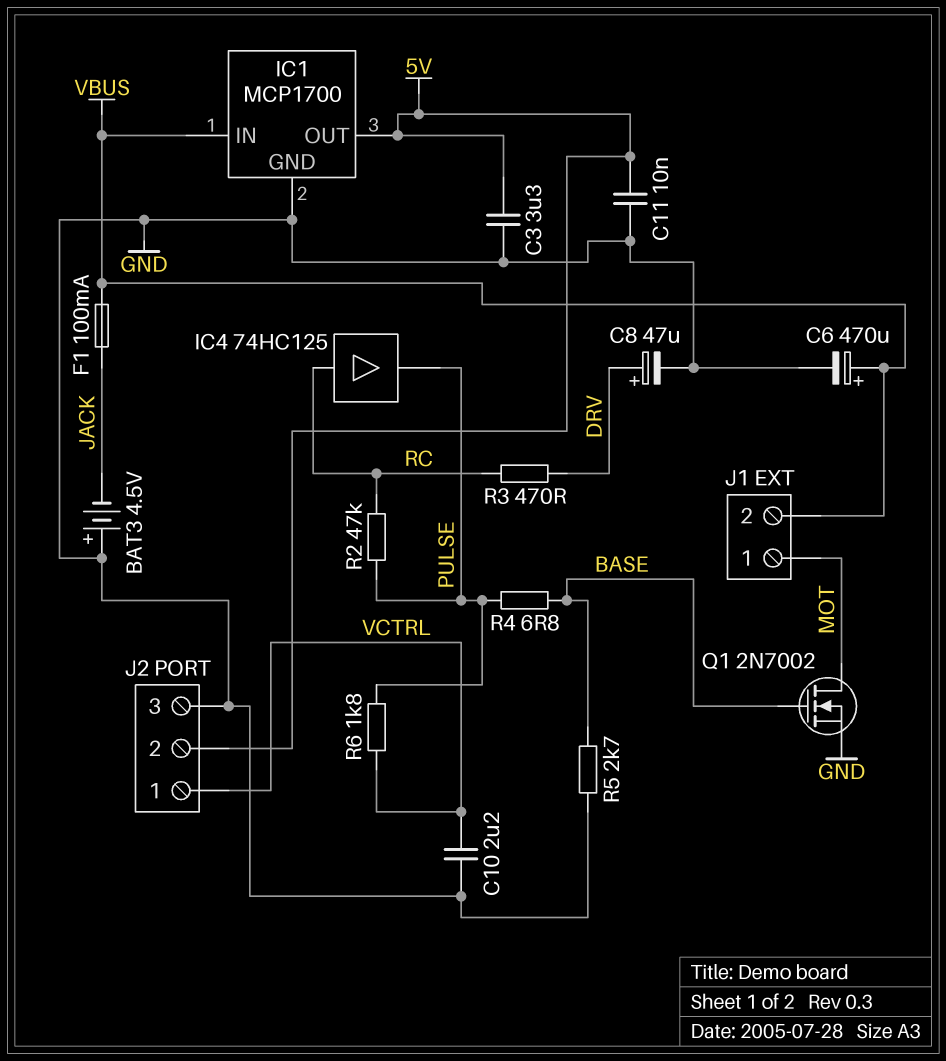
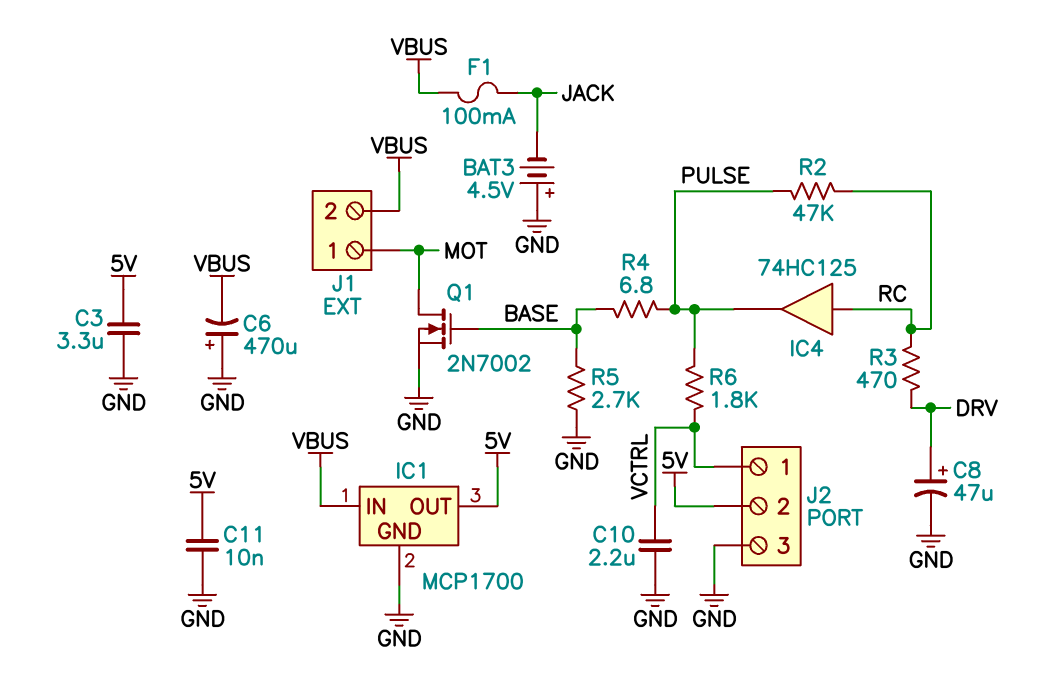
C6: 470uF (plus VBUS, minus GND) -> 470uF (plus GND, minus VBUS)

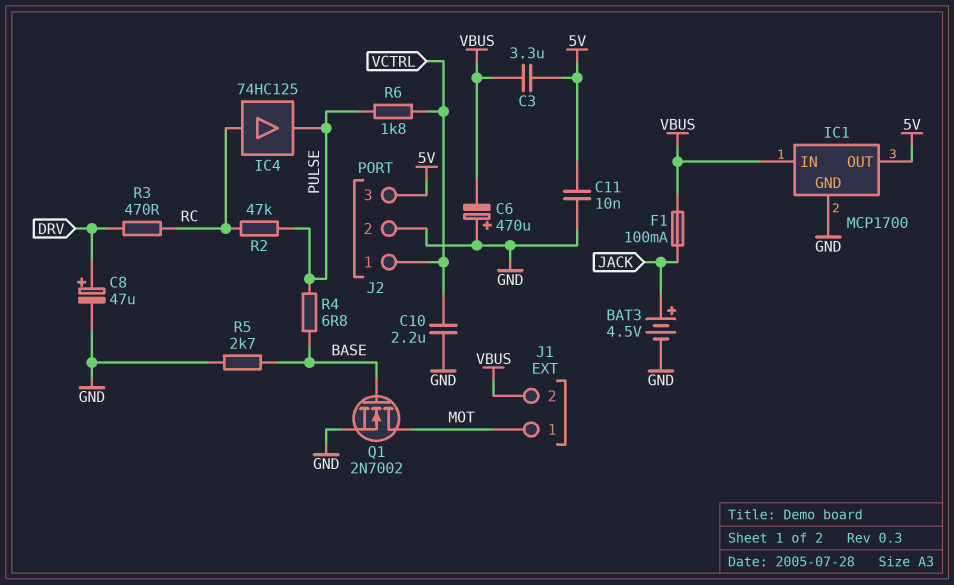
BAT3: 4.5V (plus GND, minus JACK) -> 4.5V (plus JACK, minus GND)
C3: 3.3uF (5V, GND) -> 3.3uF (5V, VBUS)
J2 pin 2: 5V -> GND
J2 pin 3: GND -> 5V

